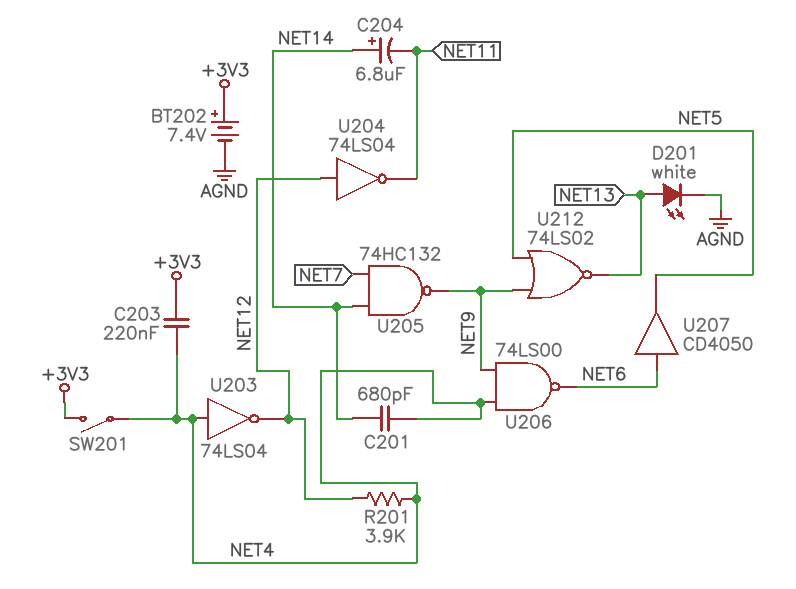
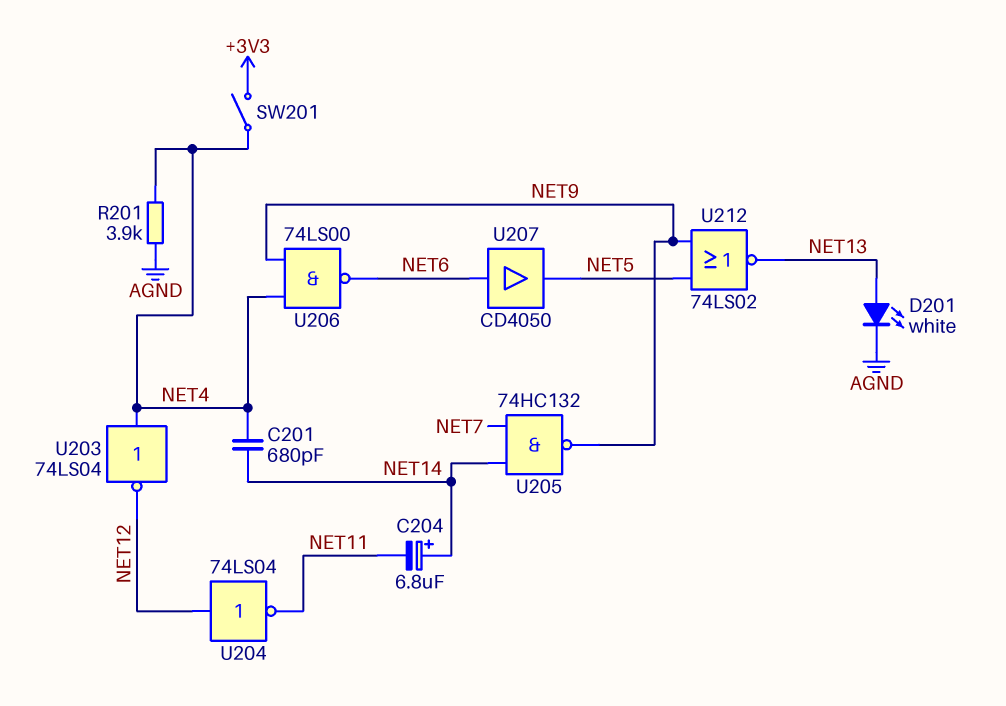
BT202: 7.4V (plus +3V3, minus AGND) -> none
C203: 220nF (+3V3, NET4) -> none
R201: 3.9k (NET4, NET12) -> 3.9k (AGND, NET4)

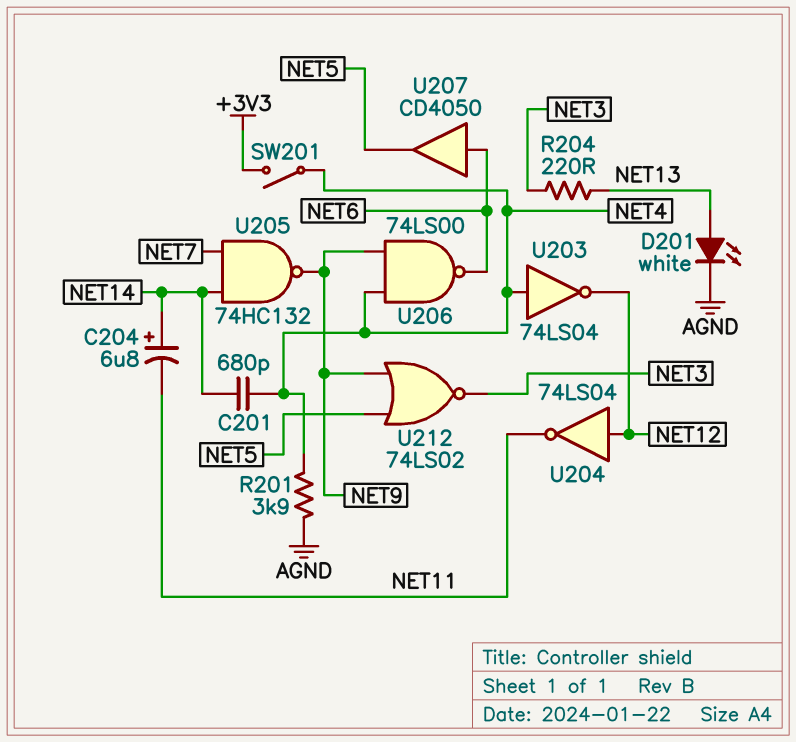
R204: none -> 220 (NET3, NET13)
U212: NOR 74LS02 (in NET5, in NET9, out NET13) -> NOR 74LS02 (in NET5, in NET9, out NET3)

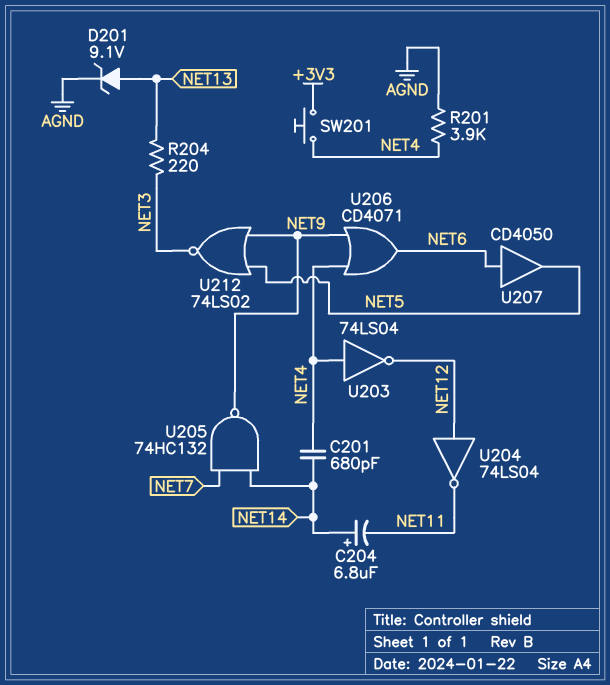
D201: LED white (A NET13, K AGND) -> zener 9.1V (A NET13, K AGND)
SW201: switch (+3V3, NET4) -> button (+3V3, NET4)
U206: NAND 74LS00 (in NET4, in NET9, out NET6) -> OR CD4071 (in NET4, in NET9, out NET6)

